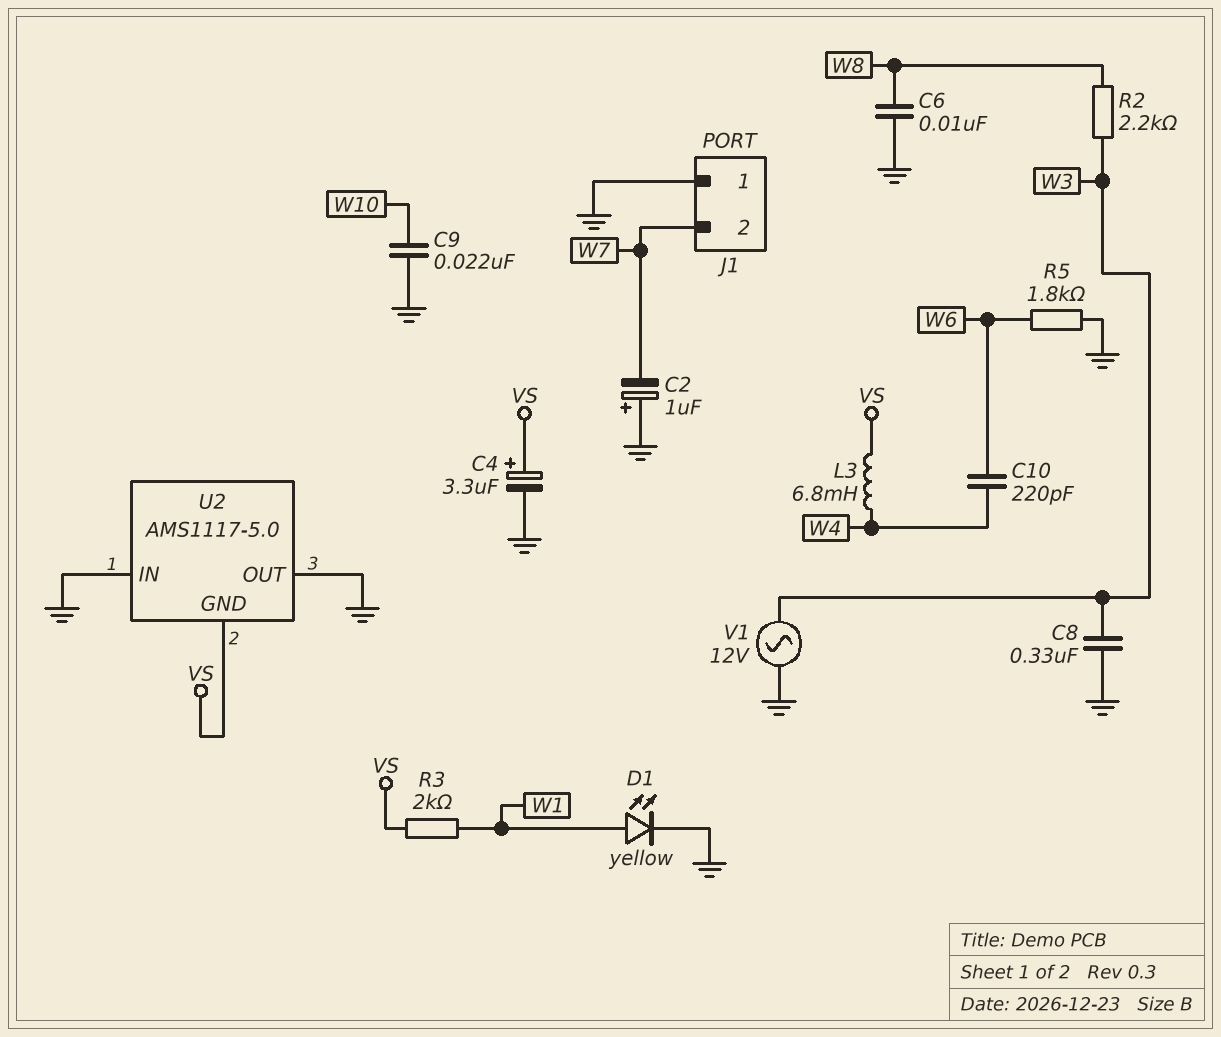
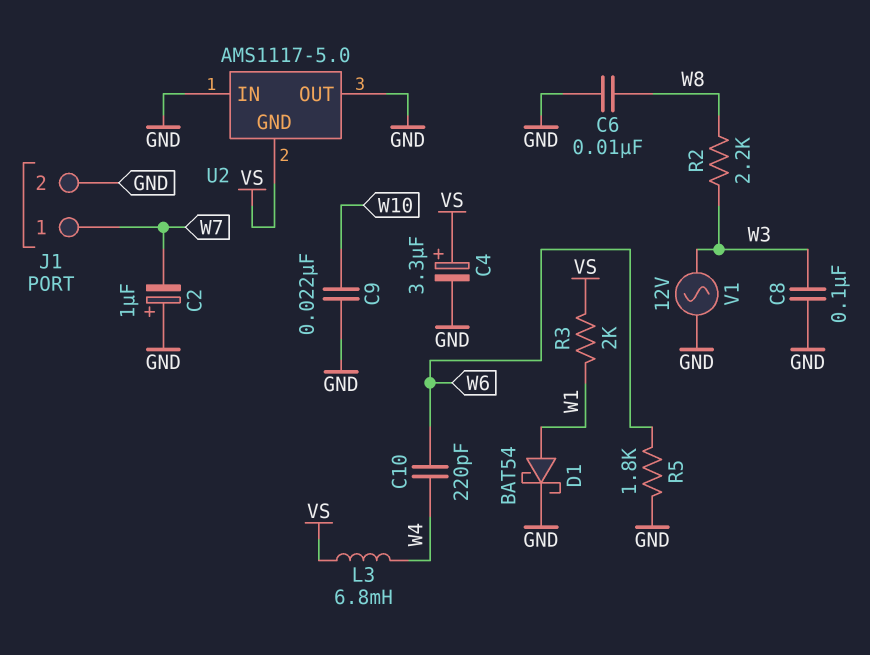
C8: 330nF (GND, W3) -> 100nF (GND, W3)
D1: LED yellow (A W1, K GND) -> schottky BAT54 (A W1, K GND)
J1 pin 1: GND -> W7
J1 pin 2: W7 -> GND

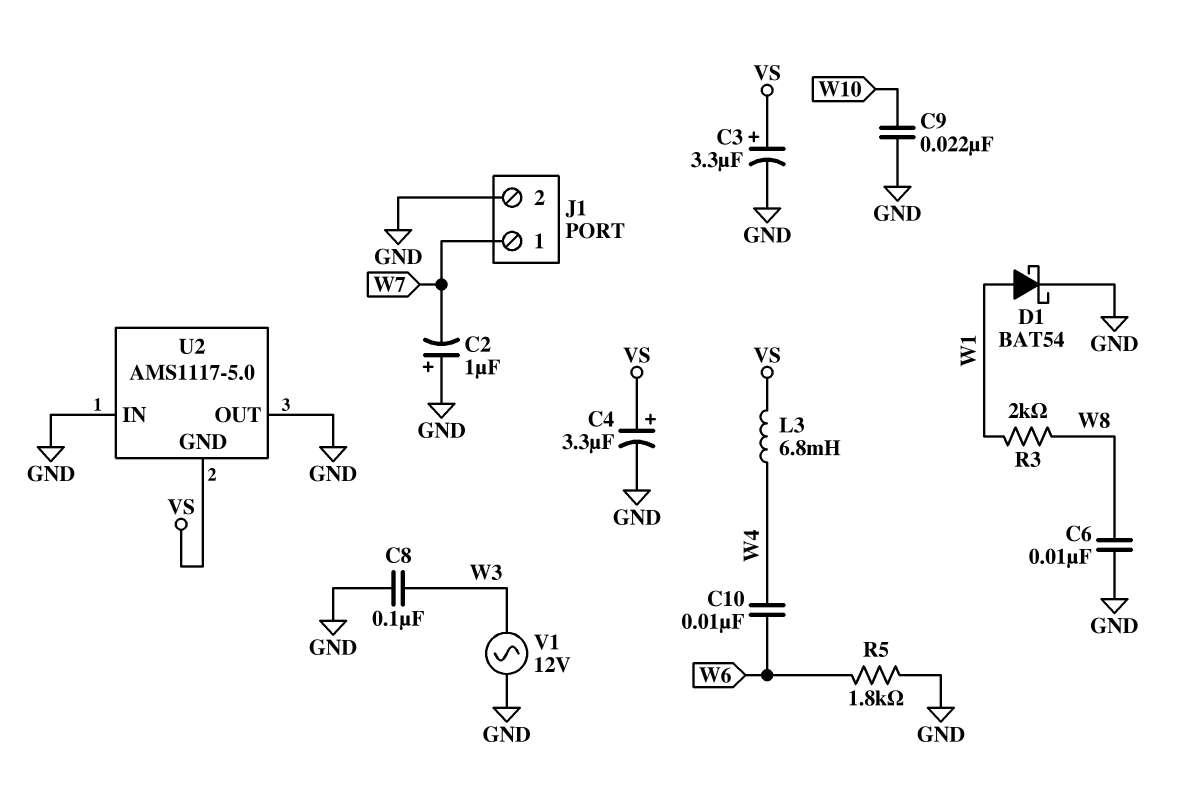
C3: none -> 3.3uF (plus VS, minus GND)
C10: 220pF (W4, W6) -> 10nF (W4, W6)
R2: 2.2k (W3, W8) -> none
R3: 2k (VS, W1) -> 2k (W1, W8)

